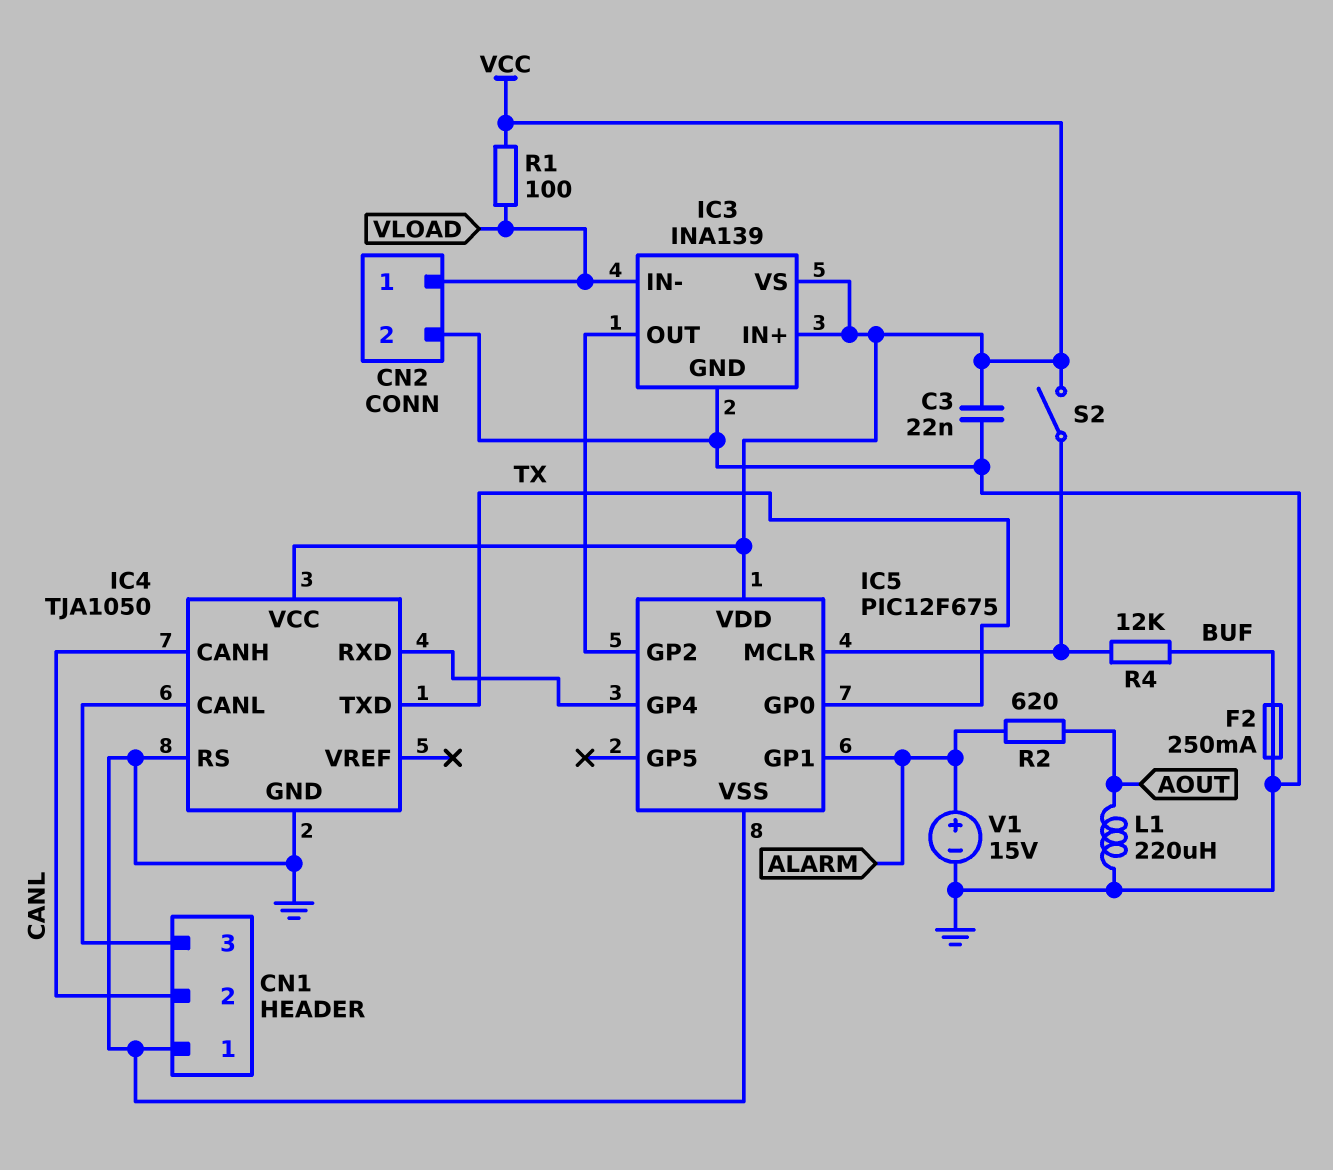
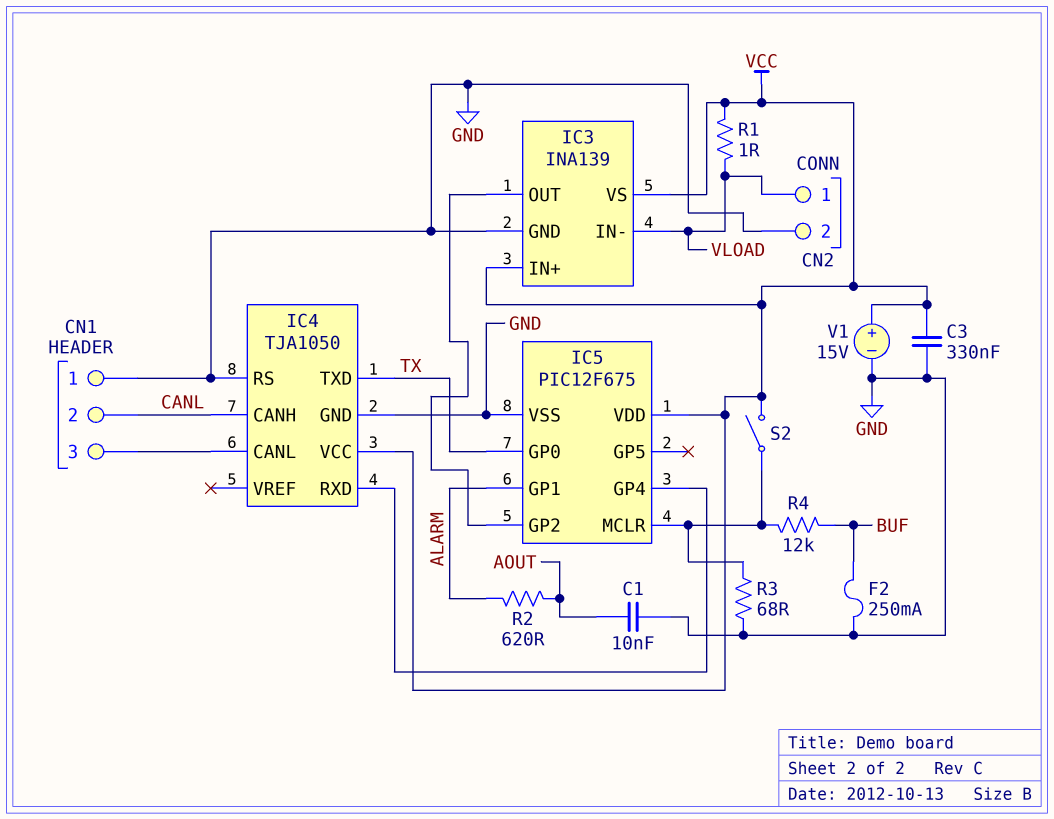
C1: none -> 10nF (AOUT, GND)
C3: 22nF (GND, VCC) -> 330nF (GND, VCC)
L1: 220uH (AOUT, GND) -> none
R1: 100 (VCC, VLOAD) -> 1 (VCC, VLOAD)
R3: none -> 68 (GND, IC5/MCLR)
V1: 15V (plus ALARM, minus GND) -> 15V (plus VCC, minus GND)

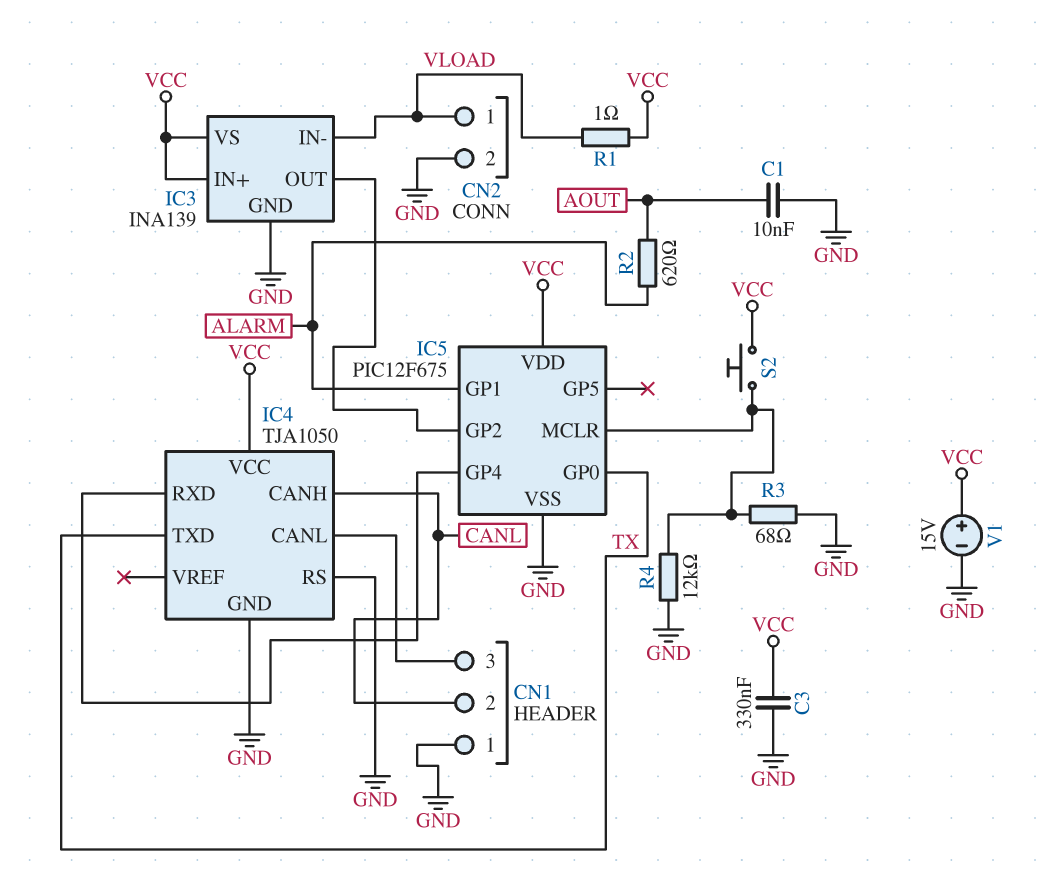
F2: 250mA (BUF, GND) -> none
R4: 12k (BUF, IC5/MCLR) -> 12k (GND, IC5/MCLR)
S2: switch (IC5/MCLR, VCC) -> button (IC5/MCLR, VCC)

